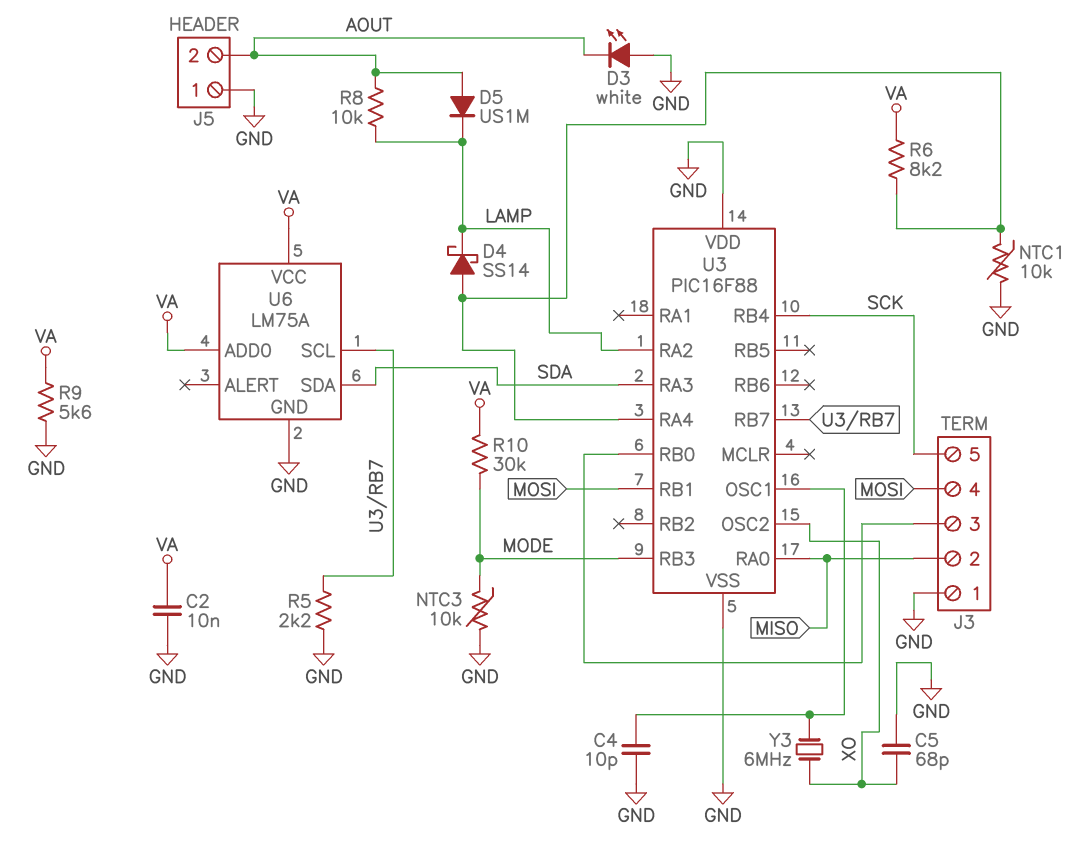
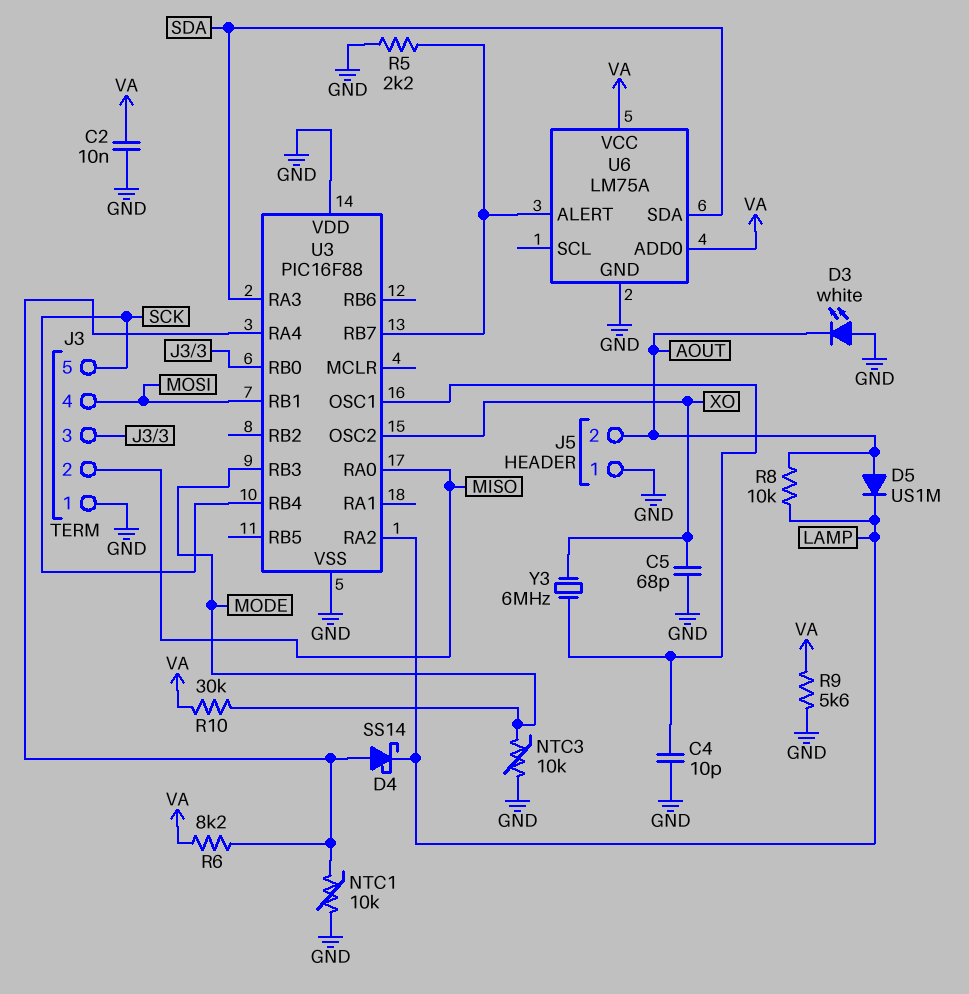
U6 pin ALERT: none -> U3/RB7
U6 pin SCL: U3/RB7 -> none

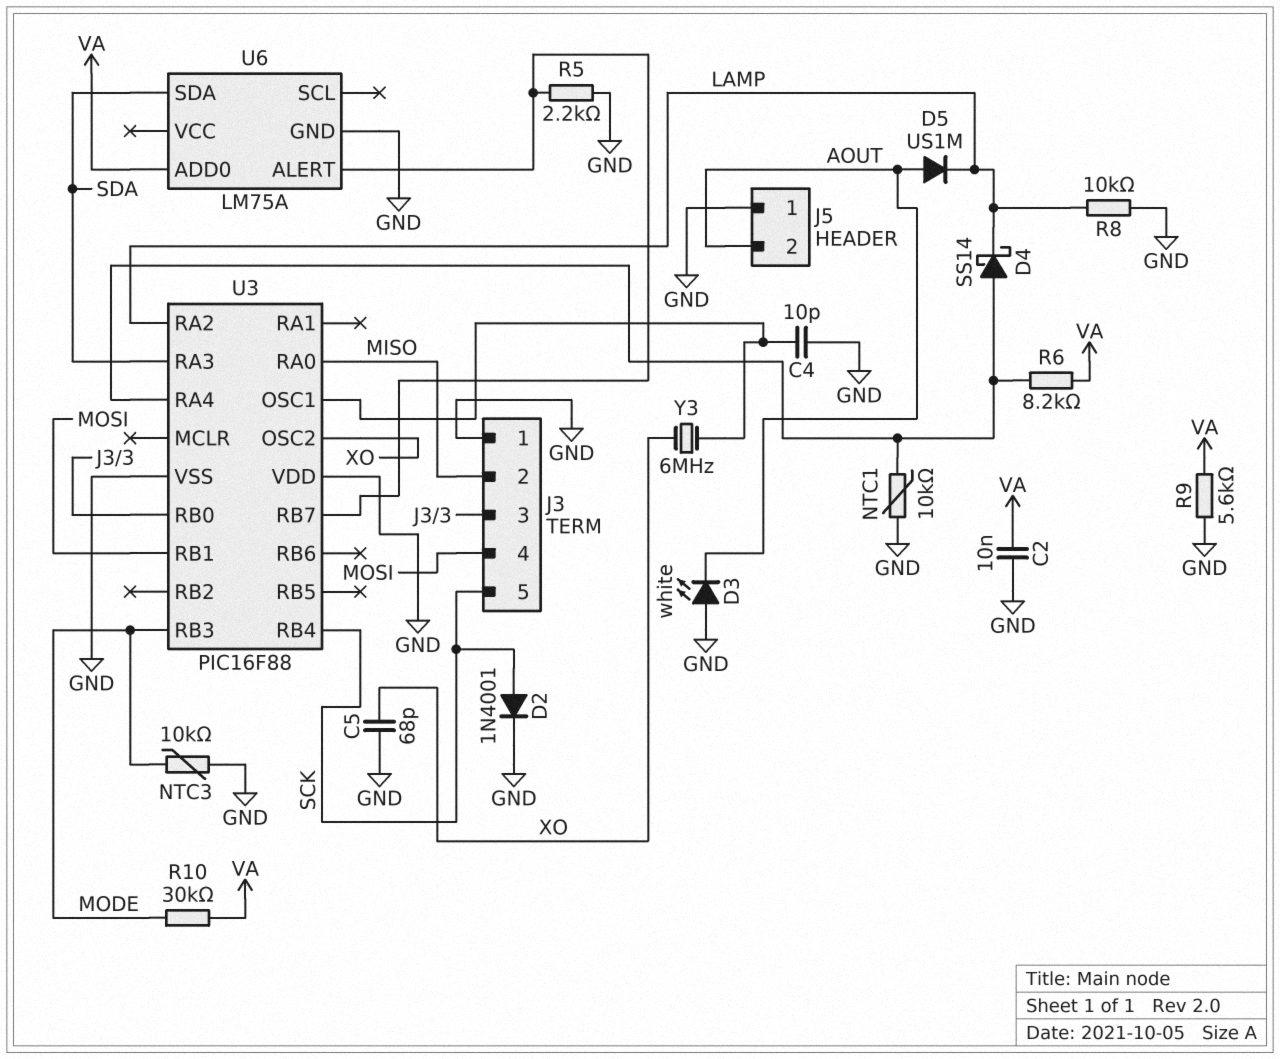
D2: none -> diode 1N4001 (A SCK, K GND)
R8: 10k (AOUT, LAMP) -> 10k (GND, LAMP)
U6 pin VCC: VA -> none

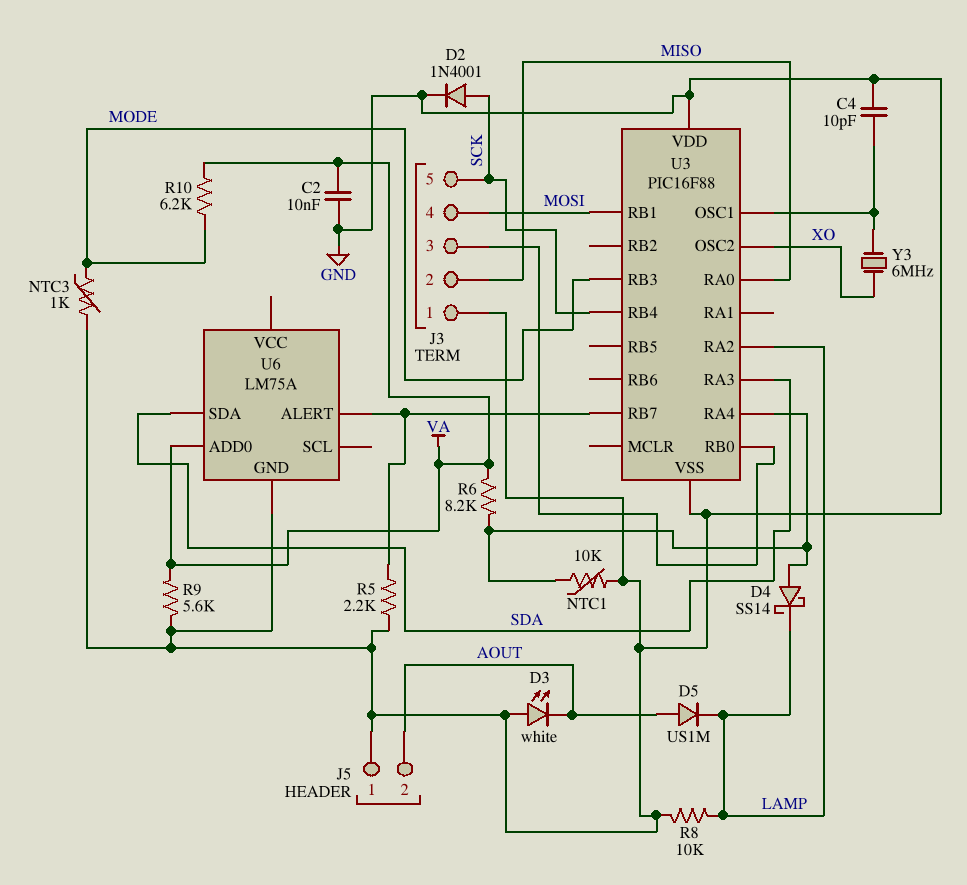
C5: 68pF (GND, XO) -> none
NTC3: 10k (GND, MODE) -> 1k (GND, MODE)
R10: 30k (MODE, VA) -> 6.2k (MODE, VA)

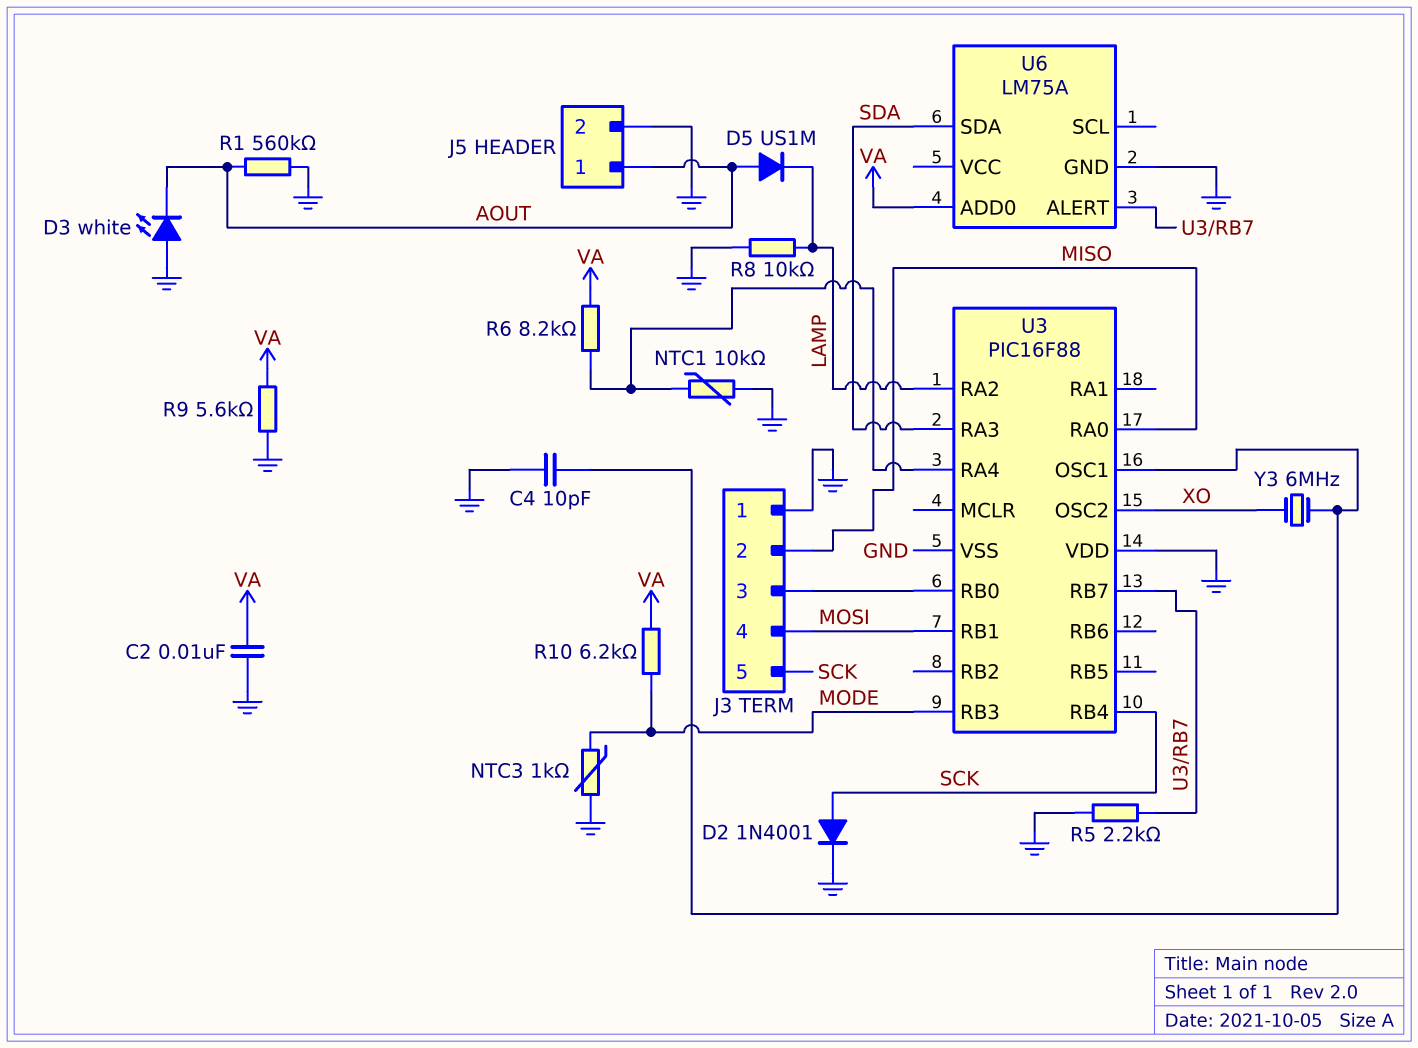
D4: schottky SS14 (A U3/RA4, K LAMP) -> none
J5 pin 1: GND -> AOUT
J5 pin 2: AOUT -> GND
R1: none -> 560k (AOUT, GND)

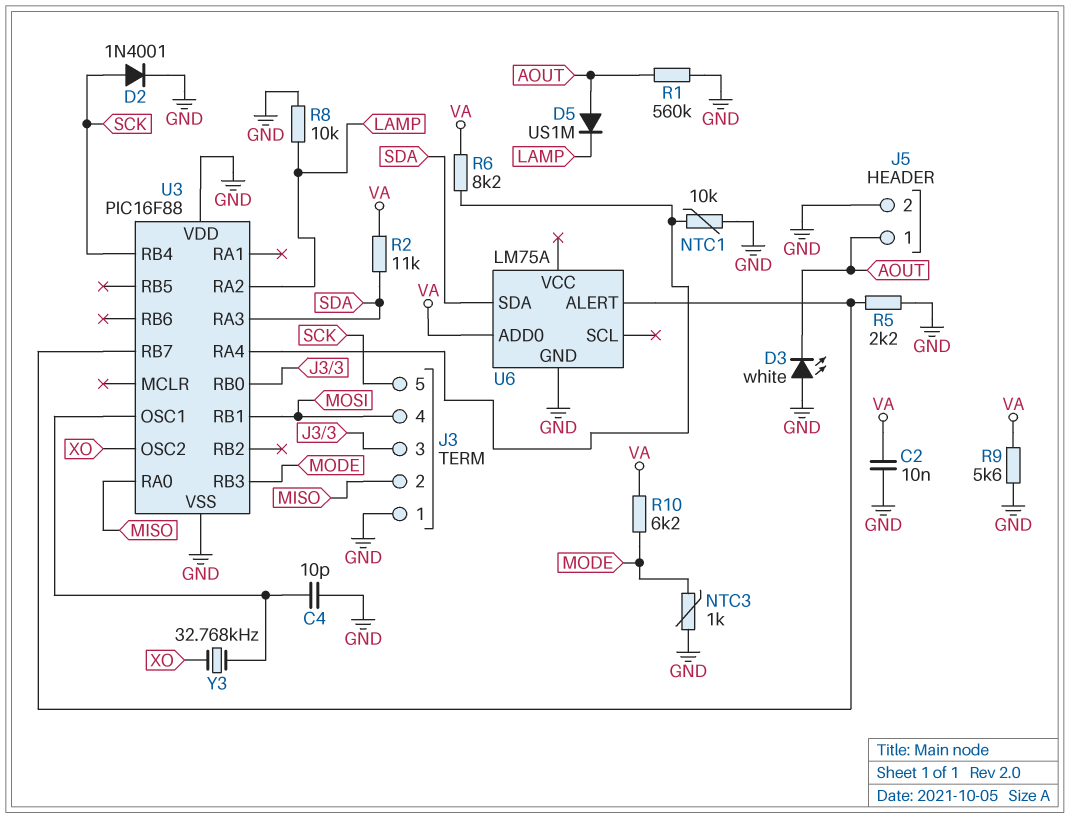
R2: none -> 11k (SDA, VA)
Y3: 6MHz (U3/OSC1, XO) -> 32.768kHz (U3/OSC1, XO)

